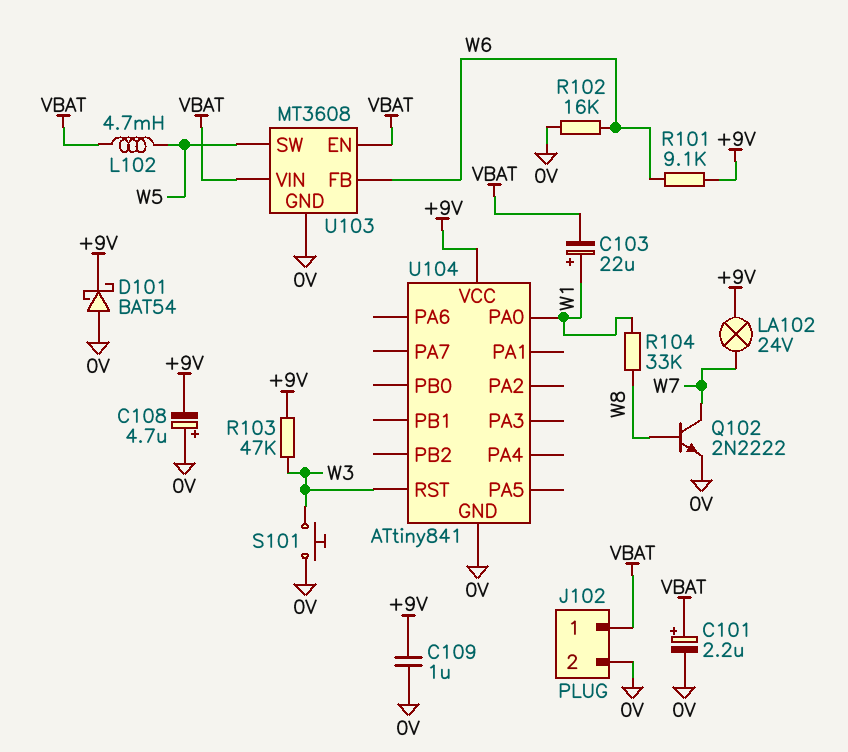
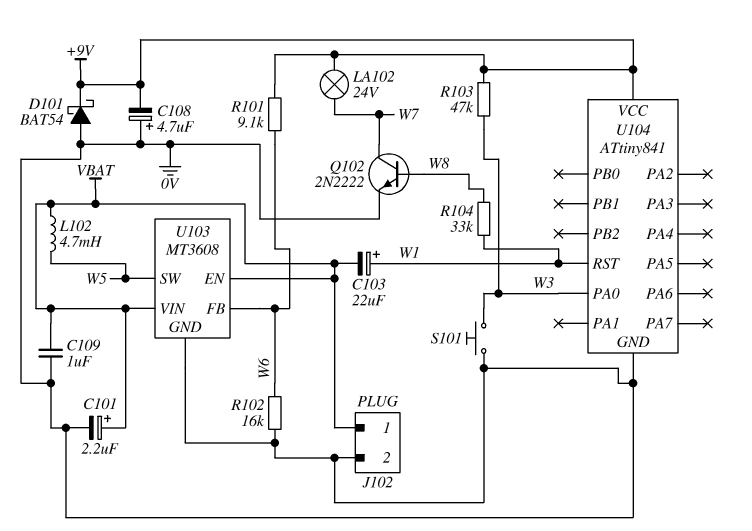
C109: 1uF (+9V, 0V) -> 1uF (0V, VBAT)
U104 pin PA0: W1 -> W3
U104 pin RST: W3 -> W1

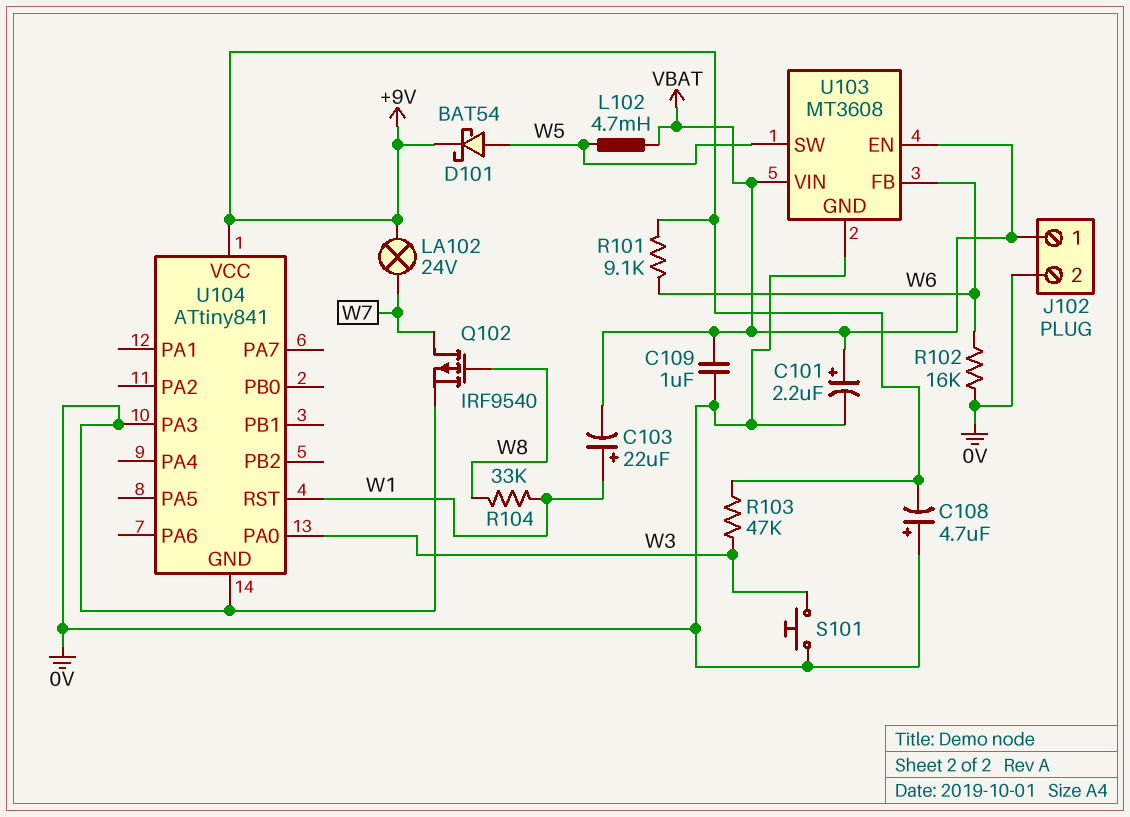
D101: schottky BAT54 (A 0V, K +9V) -> schottky BAT54 (A W5, K +9V)
Q102: NPN 2N2222 (B W8, C W7, E 0V) -> PMOS IRF9540 (G W8, D W7, S 0V)
U104 pin PA3: none -> 0V

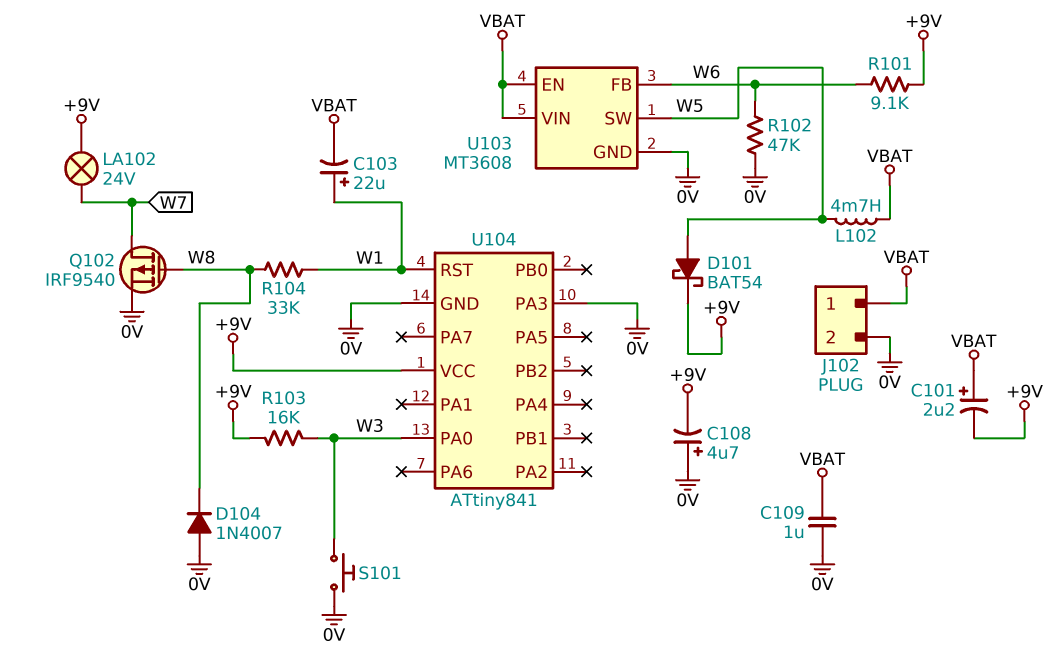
C101: 2.2uF (plus VBAT, minus 0V) -> 2.2uF (plus VBAT, minus +9V)
D104: none -> diode 1N4007 (A 0V, K W8)
R102: 16k (0V, W6) -> 47k (0V, W6)
R103: 47k (+9V, W3) -> 16k (+9V, W3)

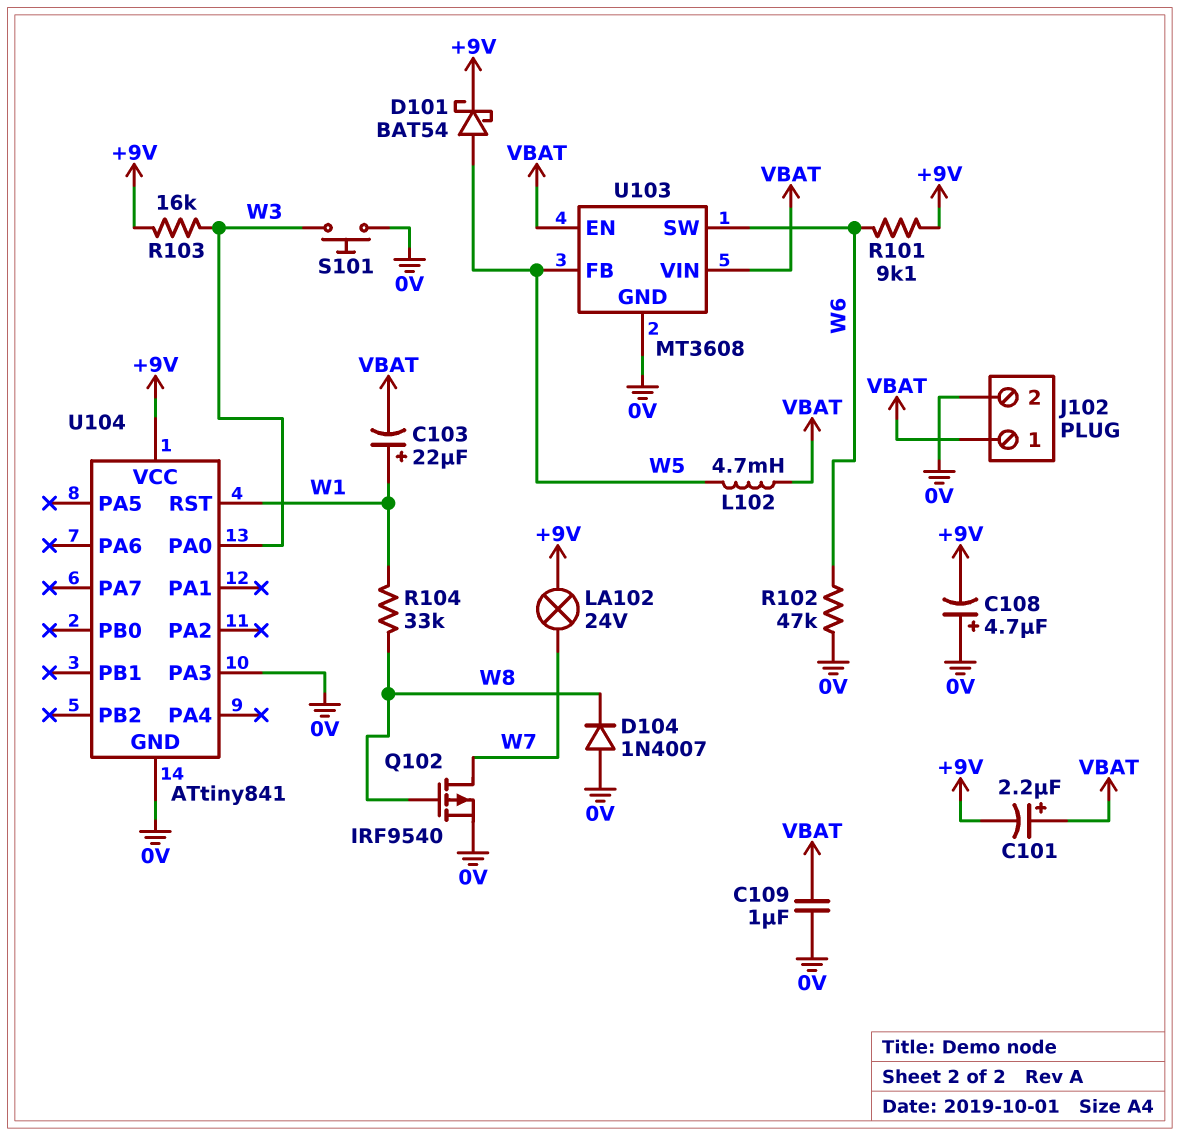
U103 pin FB: W6 -> W5
U103 pin SW: W5 -> W6

